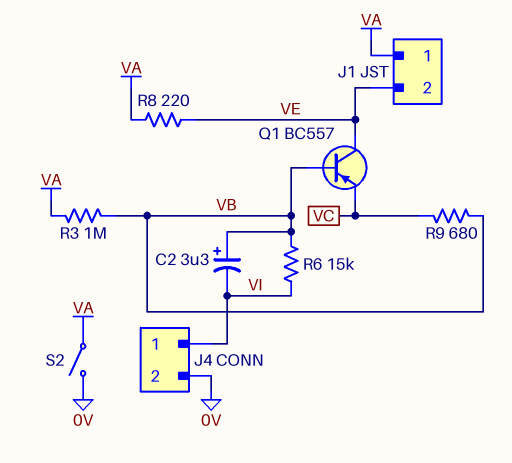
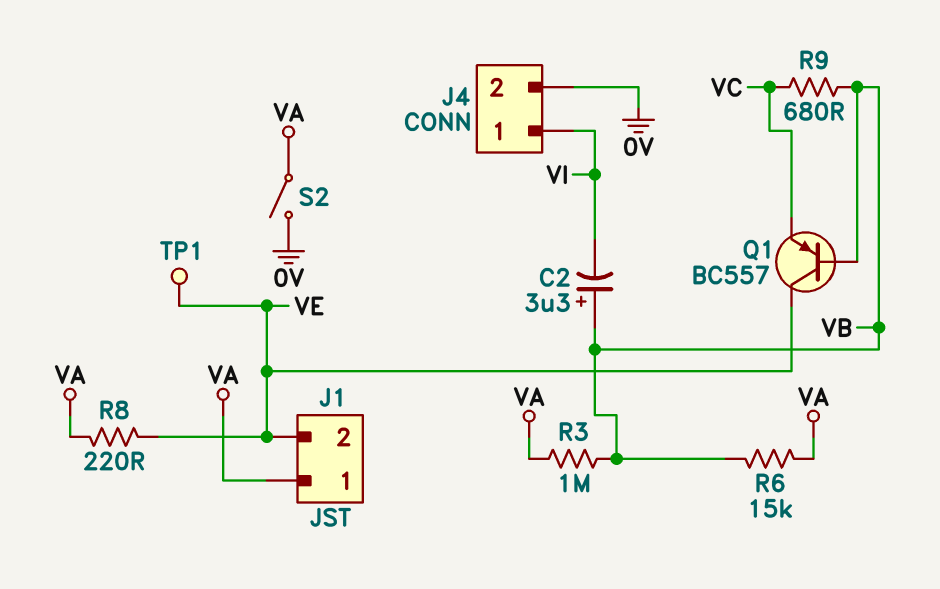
R6: 15k (VB, VI) -> 15k (VA, VB)
TP1: none -> test point (VE)

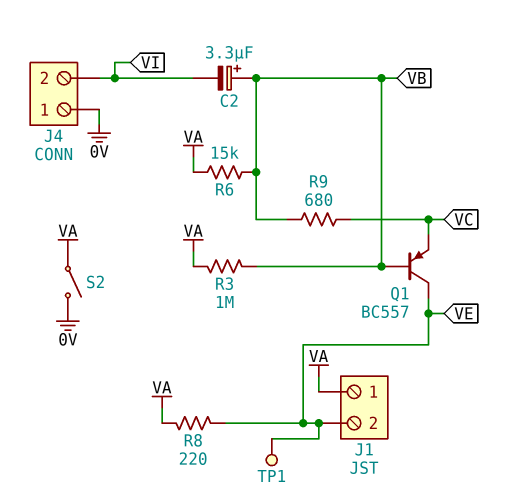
J4 pin 1: VI -> 0V
J4 pin 2: 0V -> VI

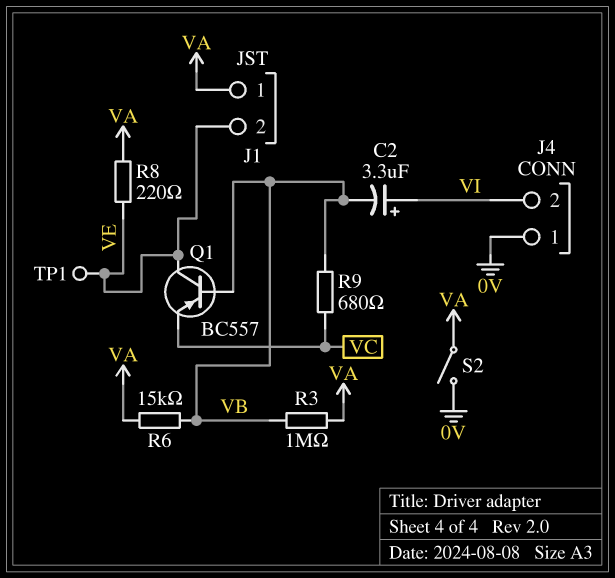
C2: 3.3uF (plus VB, minus VI) -> 3.3uF (plus VI, minus VB)

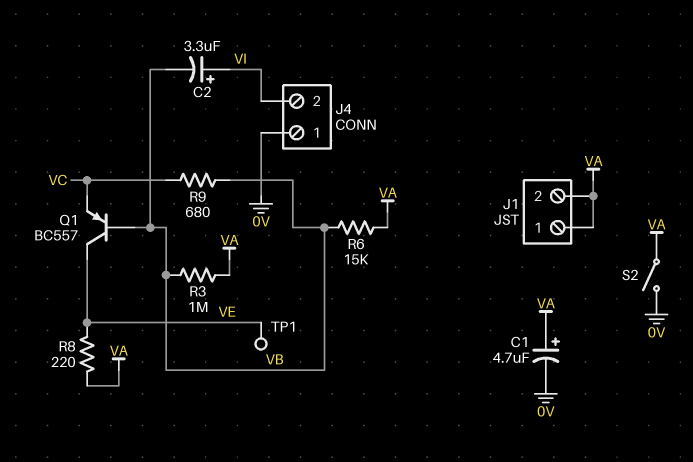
C1: none -> 4.7uF (plus VA, minus 0V)
J1 pin 2: VE -> VA

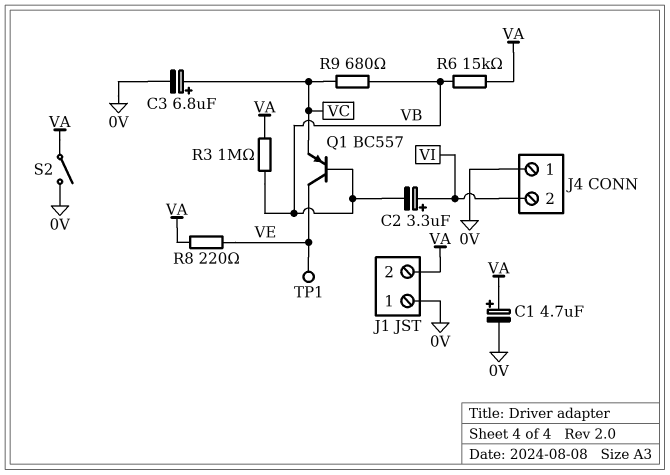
C3: none -> 6.8uF (plus VC, minus 0V)
J1 pin 1: VA -> 0V

